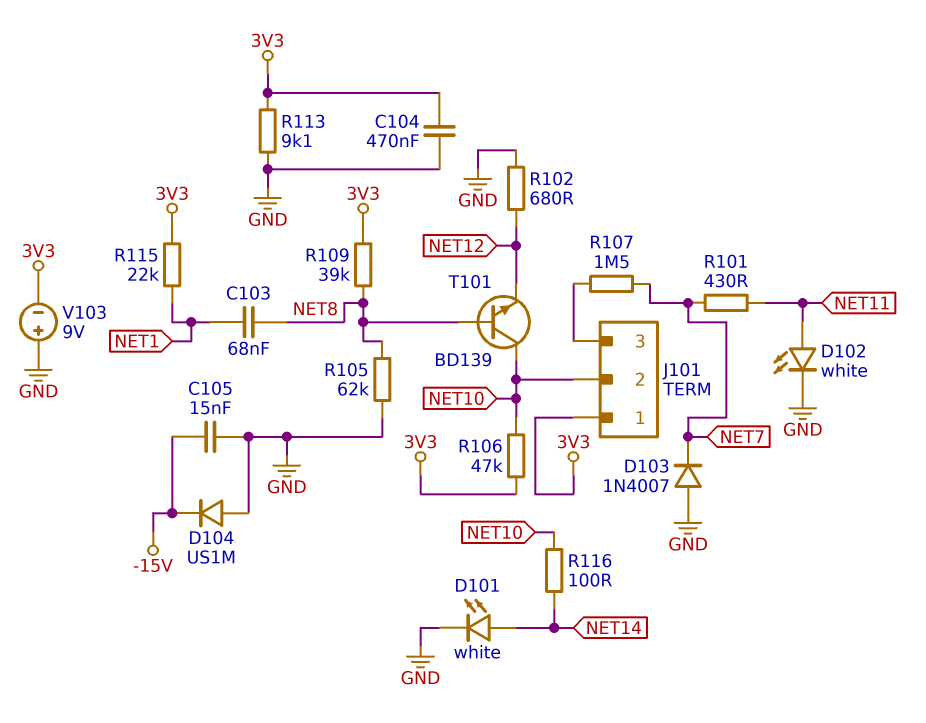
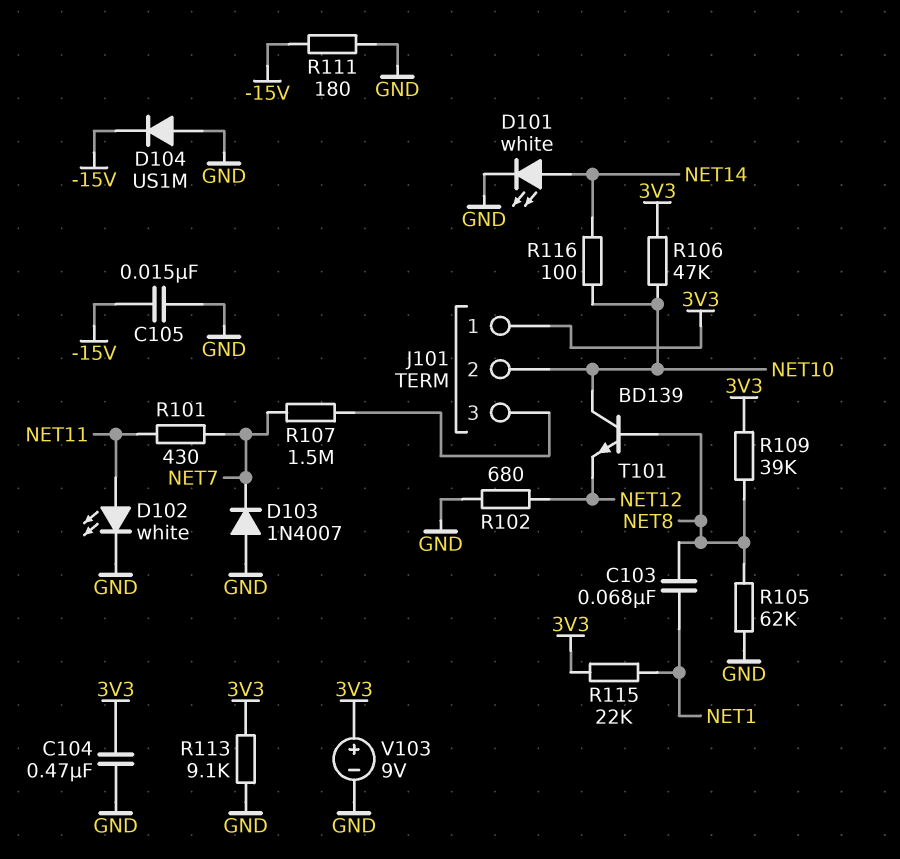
R111: none -> 180 (-15V, GND)
V103: 9V (plus GND, minus 3V3) -> 9V (plus 3V3, minus GND)

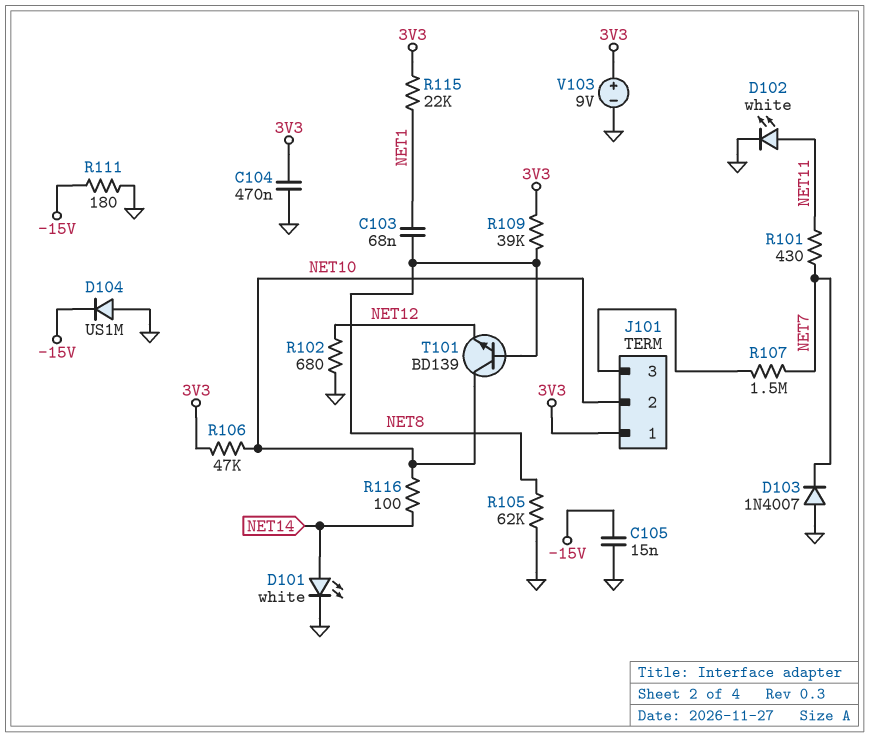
R113: 9.1k (3V3, GND) -> none

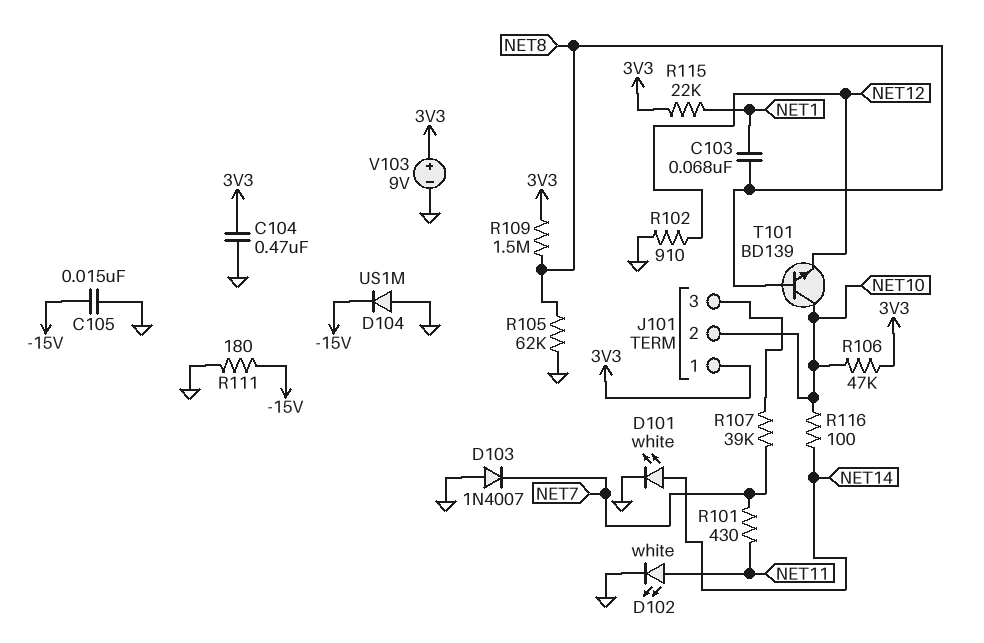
R102: 680 (GND, NET12) -> 910 (GND, NET12)
R107: 1.5M (J101/3, NET7) -> 39k (J101/3, NET7)
R109: 39k (3V3, NET8) -> 1.5M (3V3, NET8)

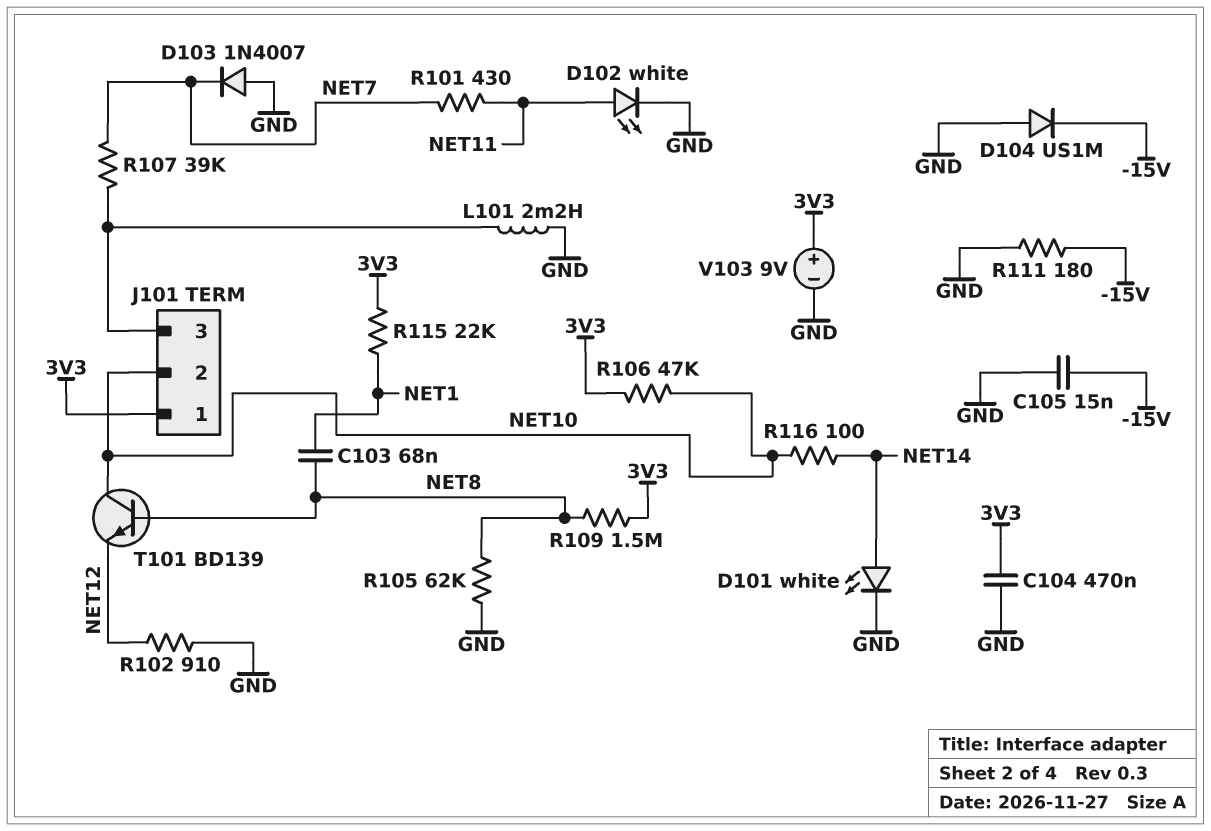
L101: none -> 2.2mH (GND, J101/3)

